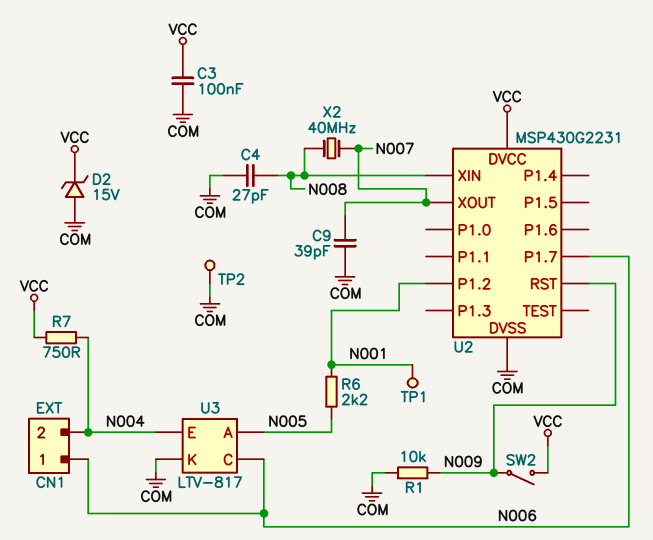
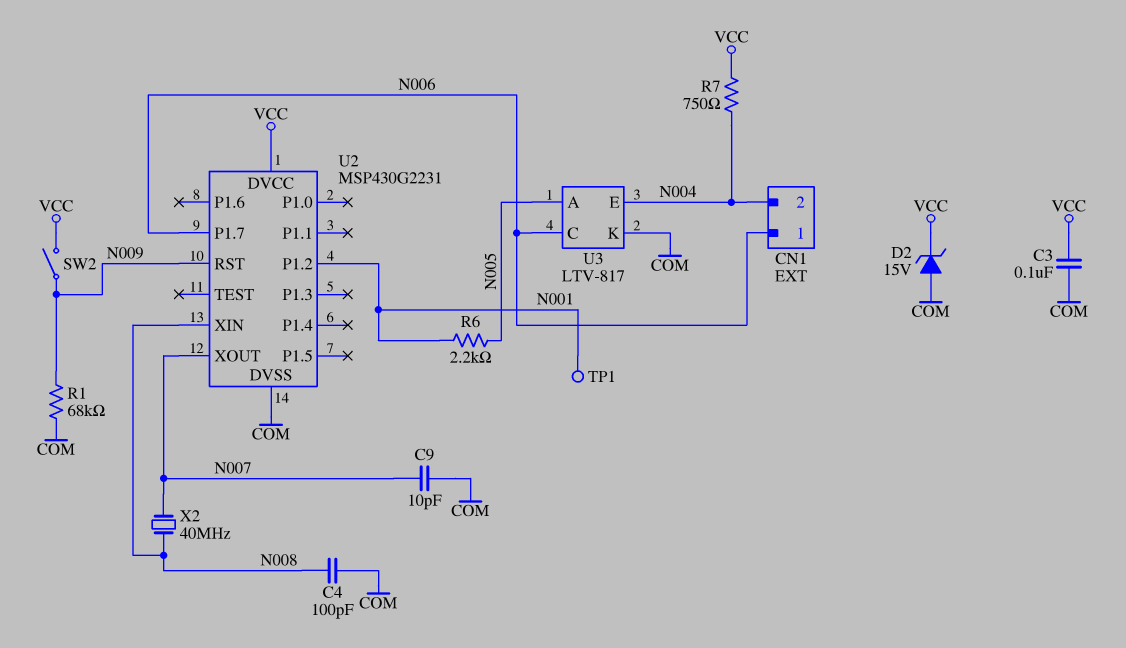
C4: 27pF (COM, N008) -> 100pF (COM, N008)
C9: 39pF (COM, N007) -> 10pF (COM, N007)
R1: 10k (COM, N009) -> 68k (COM, N009)
TP2: test point (COM) -> none

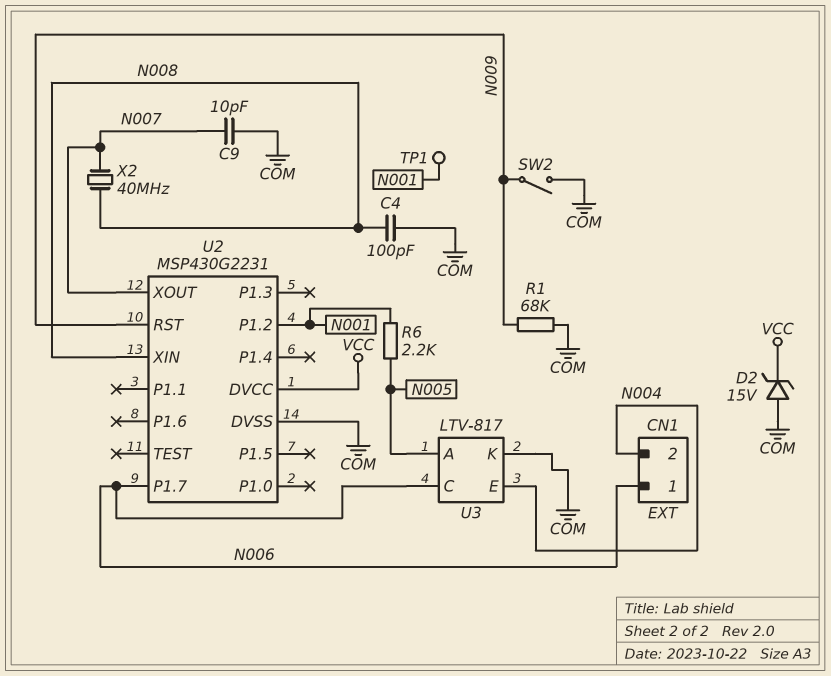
C3: 100nF (COM, VCC) -> none
R7: 750 (N004, VCC) -> none
SW2: switch (N009, VCC) -> switch (COM, N009)

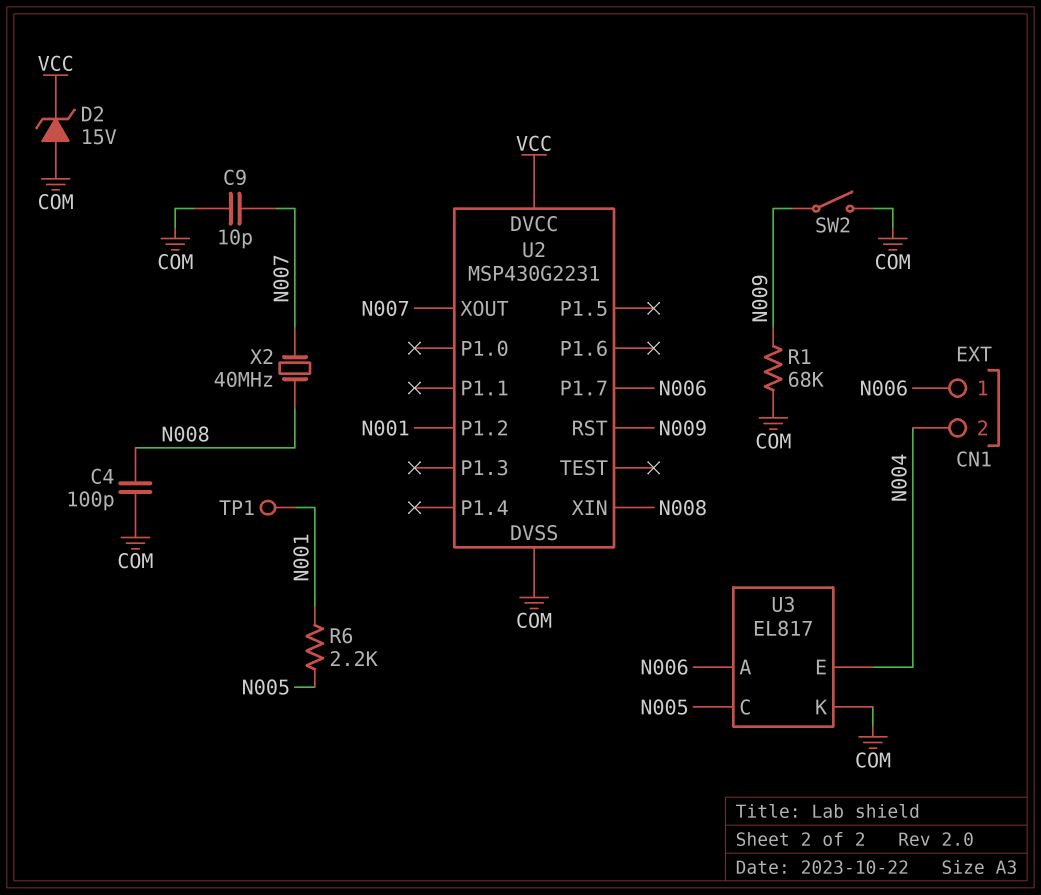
U3: LTV-817 -> EL817
U3 pin A: N005 -> N006
U3 pin C: N006 -> N005

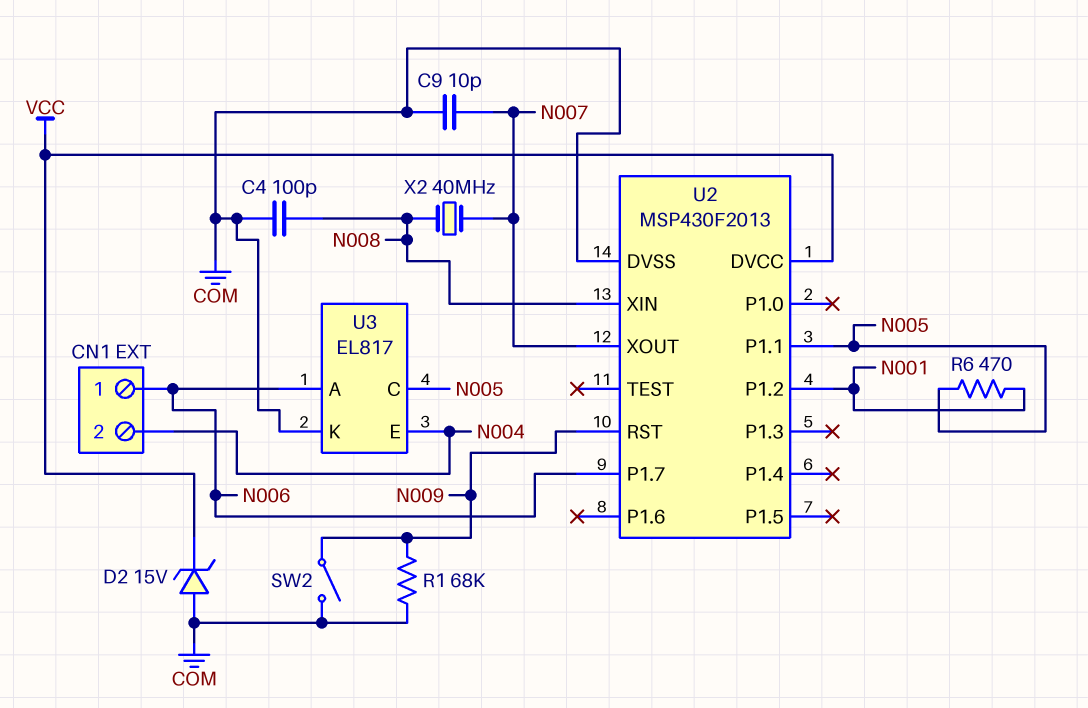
R6: 2.2k (N001, N005) -> 470 (N001, N005)
TP1: test point (N001) -> none
U2: MSP430G2231 -> MSP430F2013
U2 pin P1.1: none -> N005

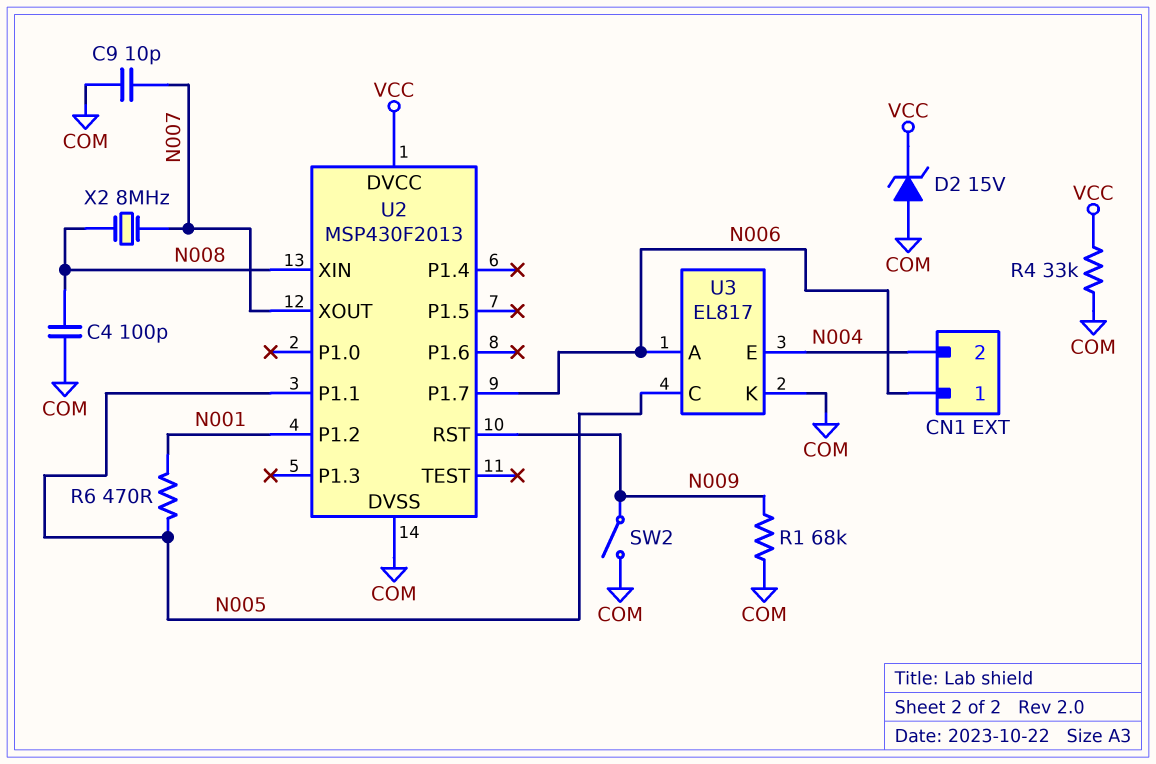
R4: none -> 33k (COM, VCC)
X2: 40MHz (N007, N008) -> 8MHz (N007, N008)

